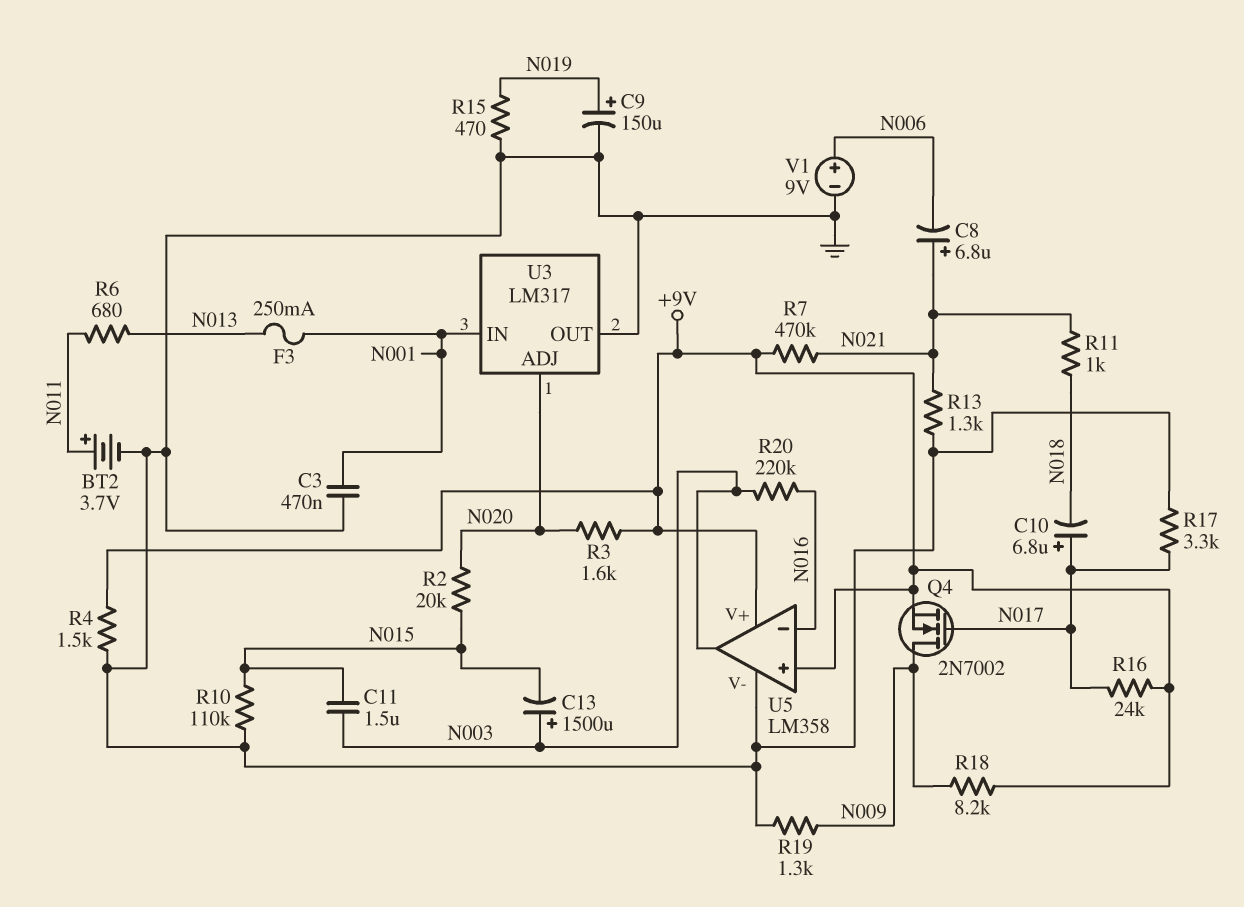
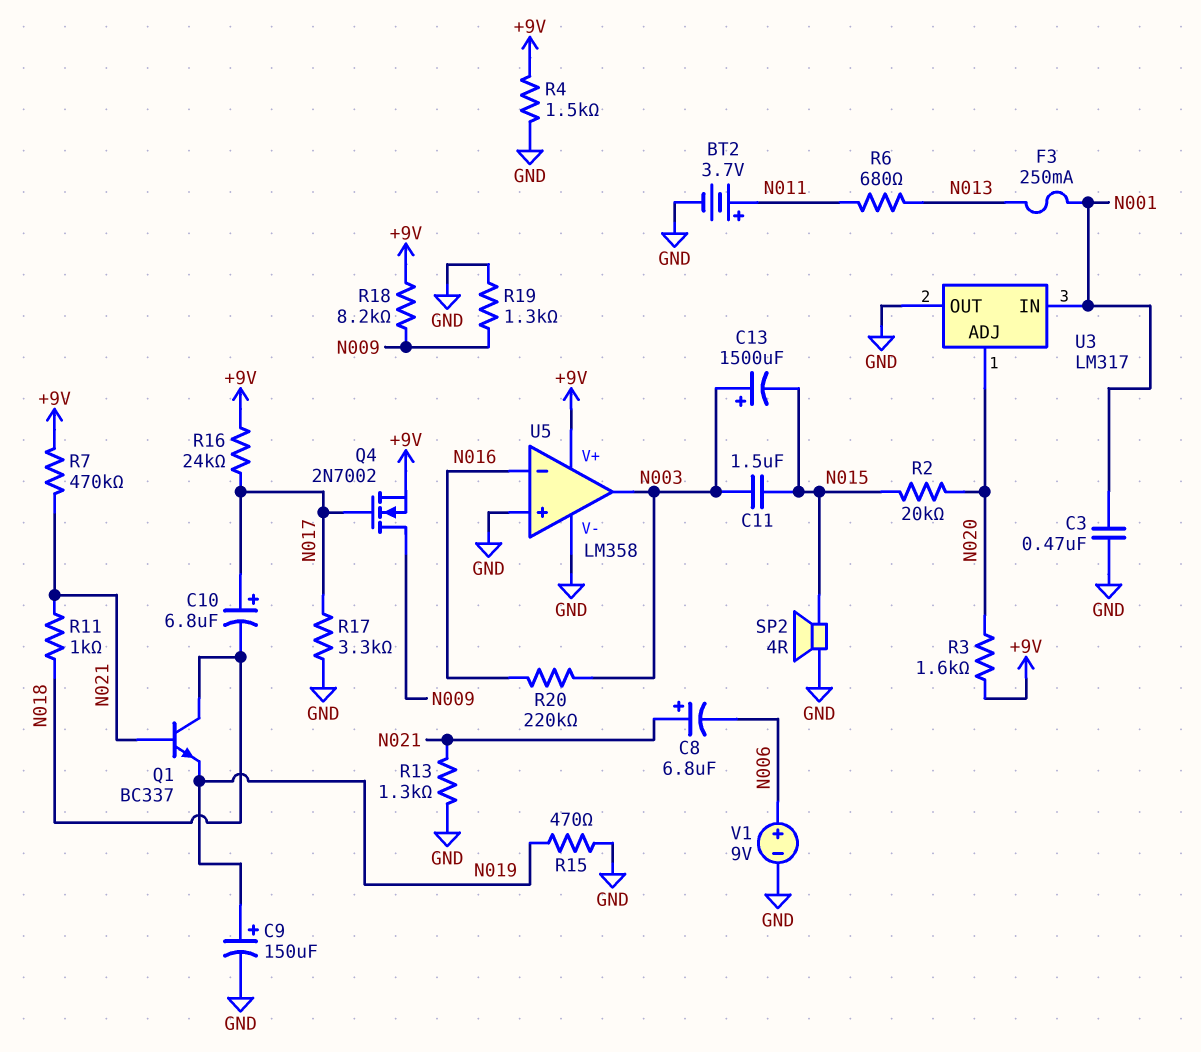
Q1: none -> NPN BC337 (B N021, C N018, E N019)
R10: 110k (GND, N015) -> none
SP2: none -> speaker 4R (GND, N015)
U5 pin in+: +9V -> GND

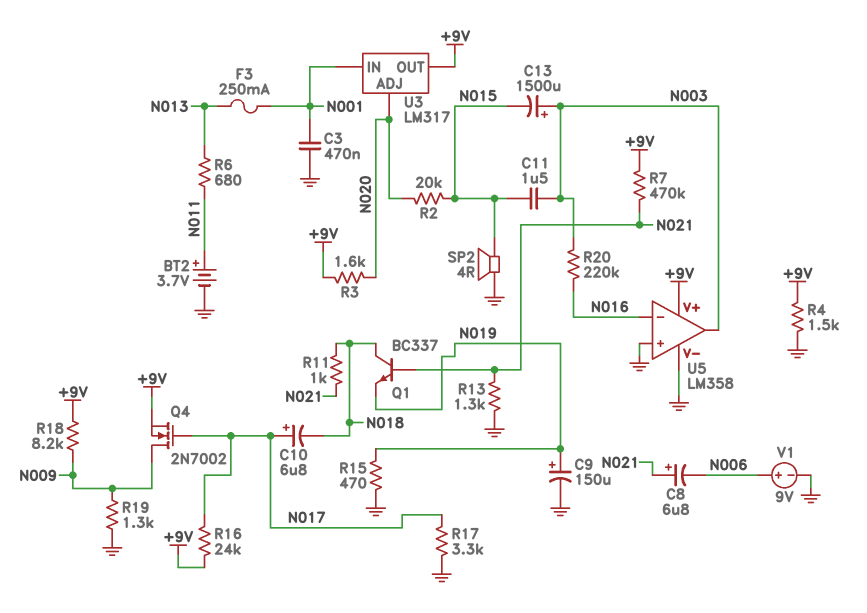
U3 pin OUT: GND -> +9V

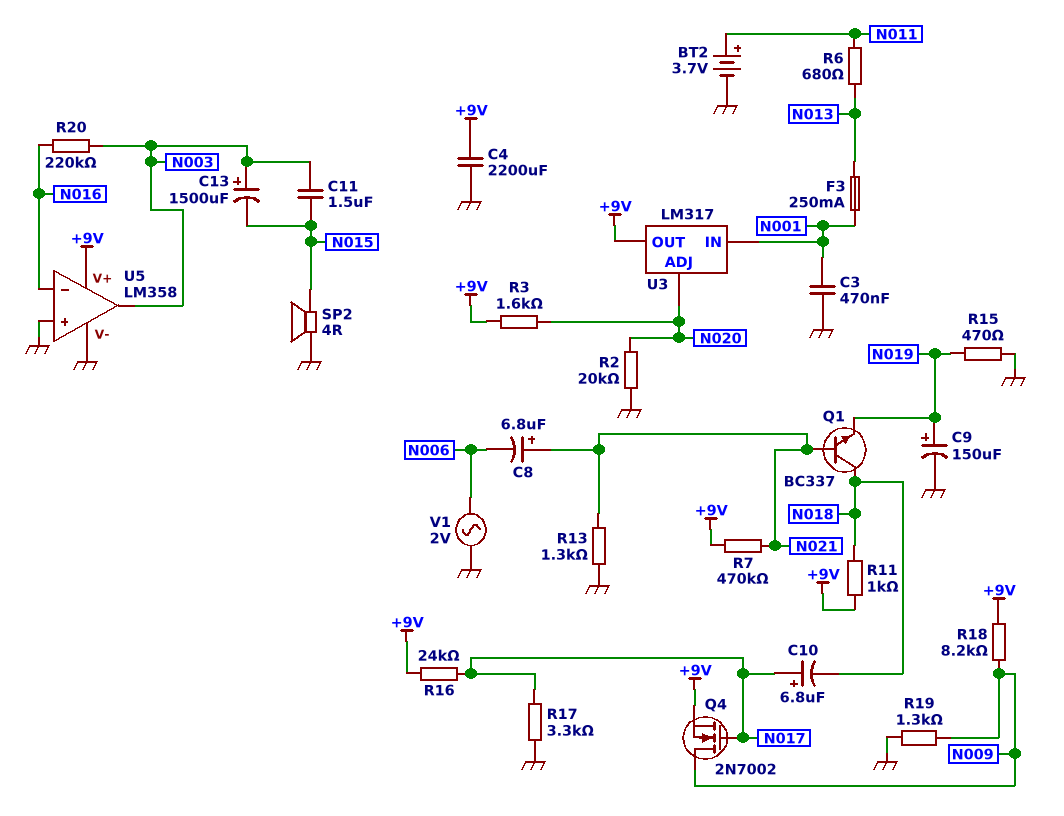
C4: none -> 2200uF (+9V, GND)
R2: 20k (N015, N020) -> 20k (GND, N020)
R4: 1.5k (+9V, GND) -> none
R11: 1k (N018, N021) -> 1k (+9V, N018)
V1: 9V (plus N006, minus GND) -> AC 2V (GND, N006)

